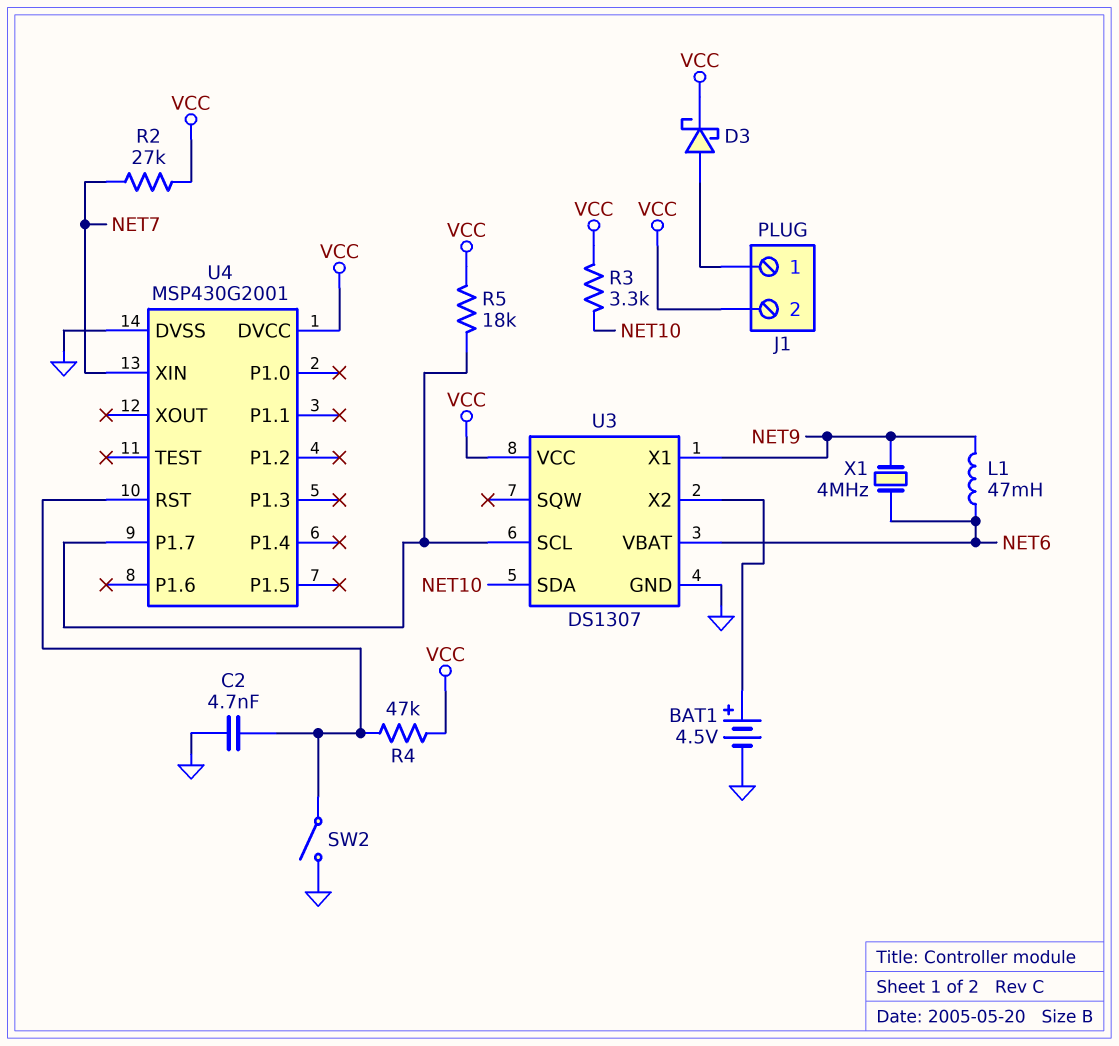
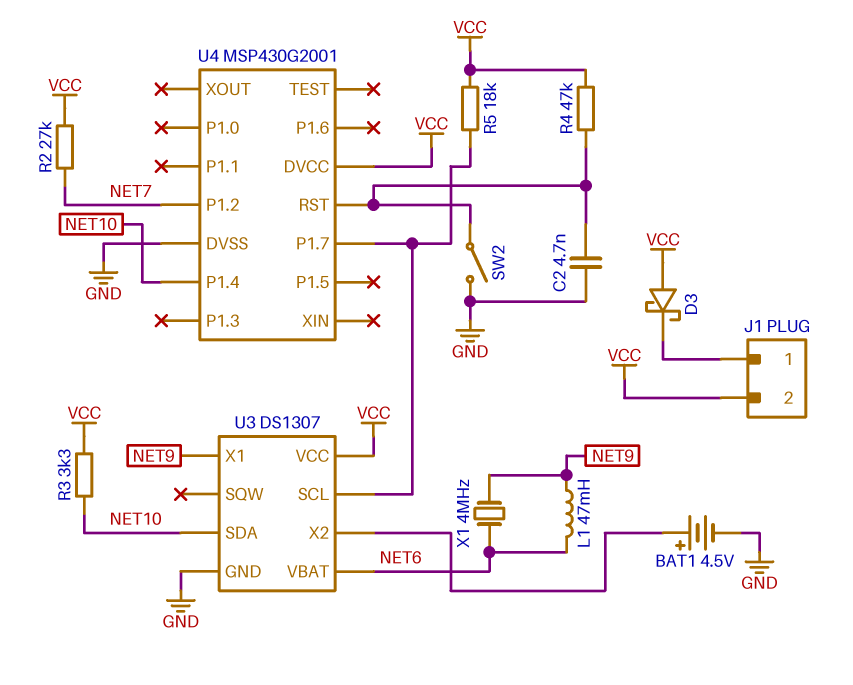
D3: schottky (A J1/1, K VCC) -> schottky (A VCC, K J1/1)
U4 pin P1.2: none -> NET7
U4 pin P1.4: none -> NET10
U4 pin XIN: NET7 -> none

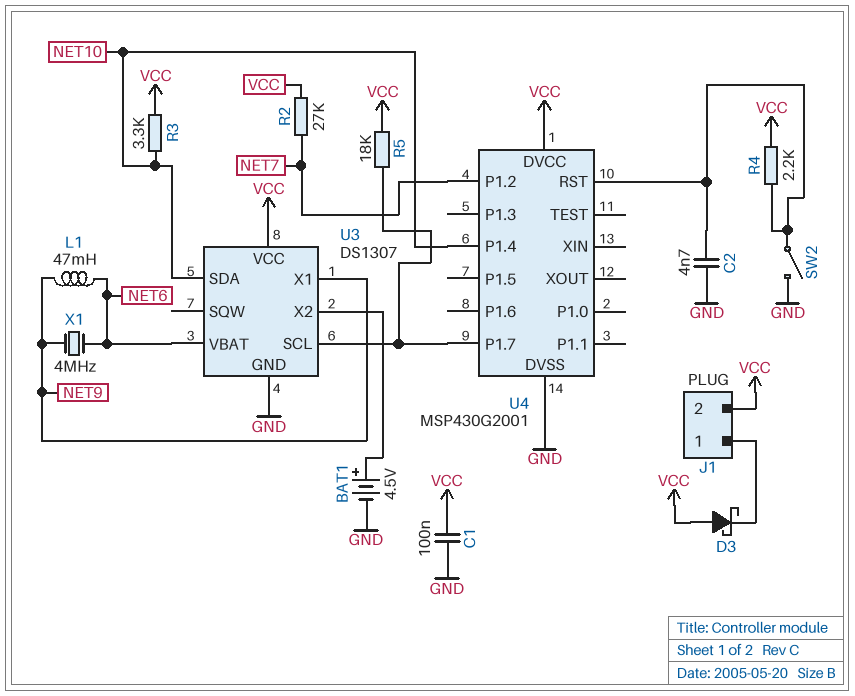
C1: none -> 100nF (GND, VCC)
R4: 47k (U4/RST, VCC) -> 2.2k (U4/RST, VCC)

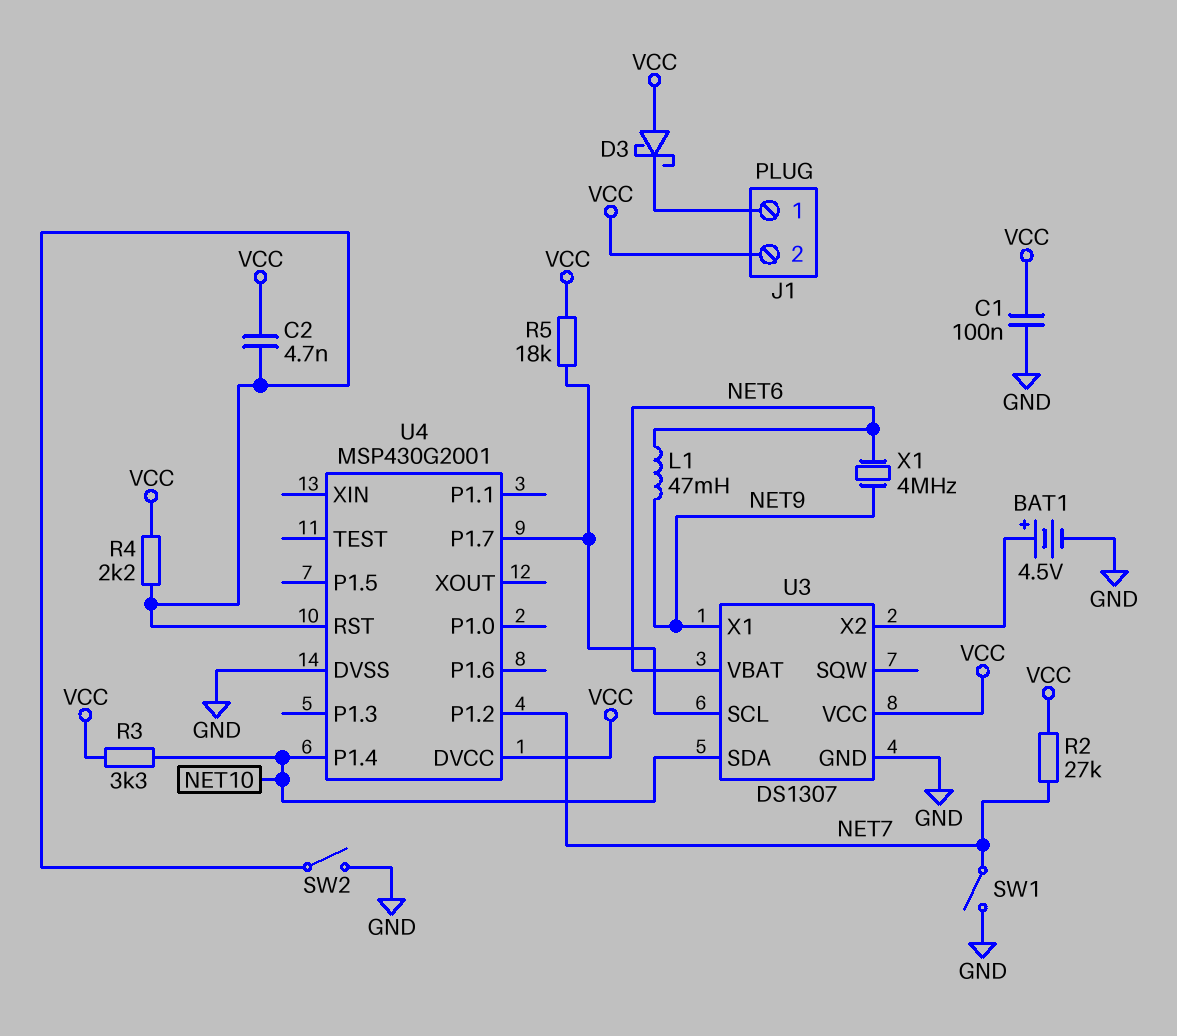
C2: 4.7nF (GND, U4/RST) -> 4.7nF (U4/RST, VCC)
SW1: none -> switch (GND, NET7)

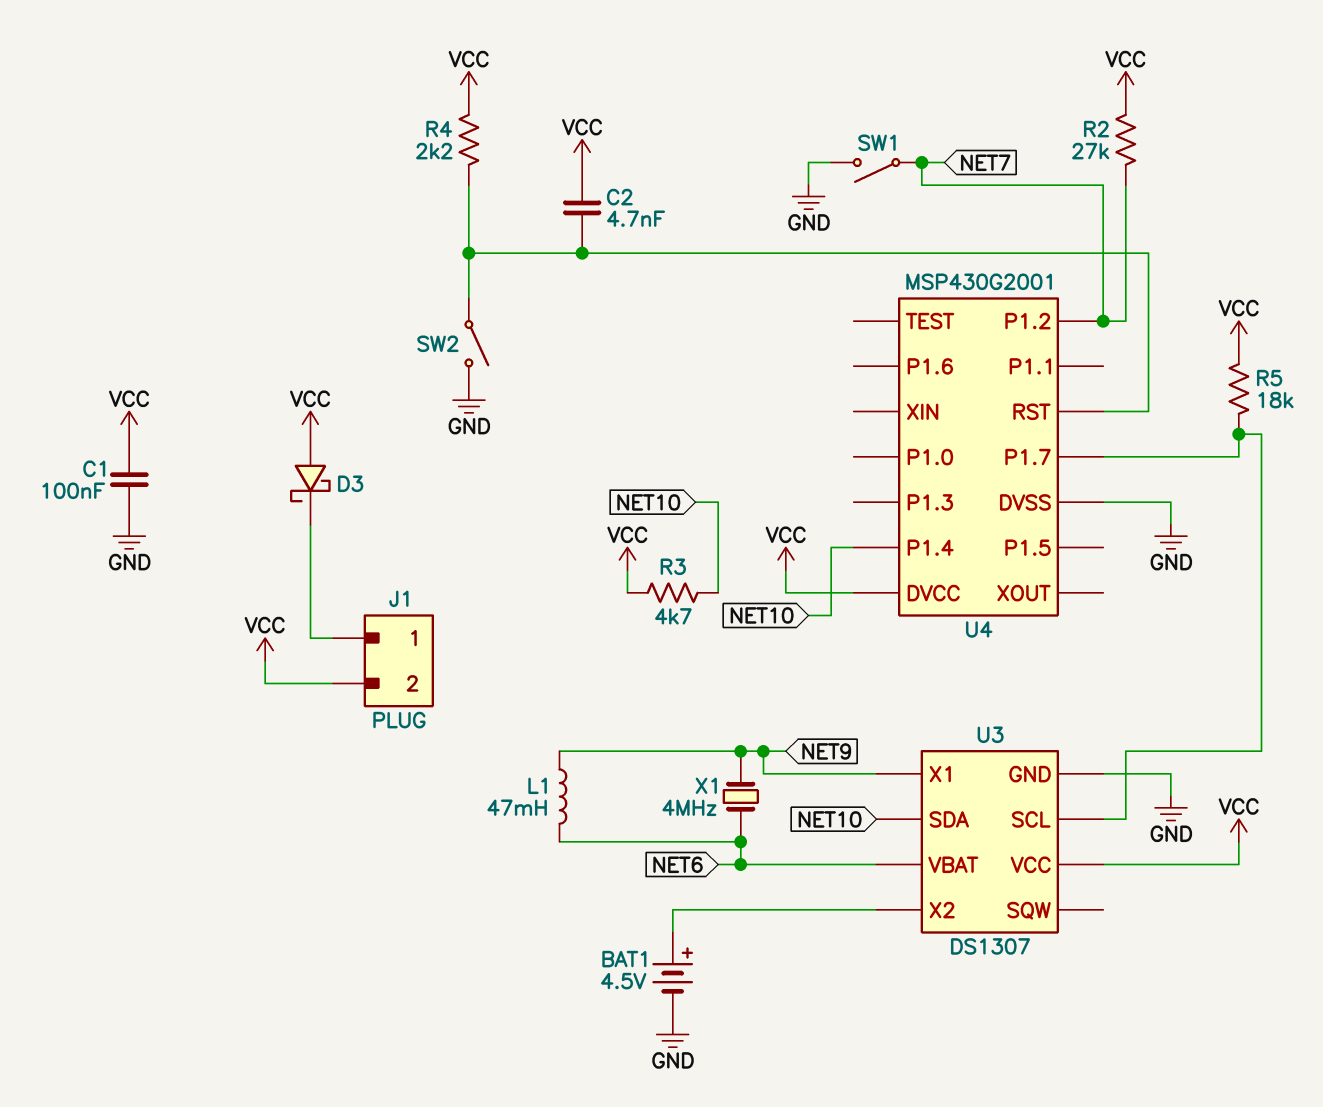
R3: 3.3k (NET10, VCC) -> 4.7k (NET10, VCC)

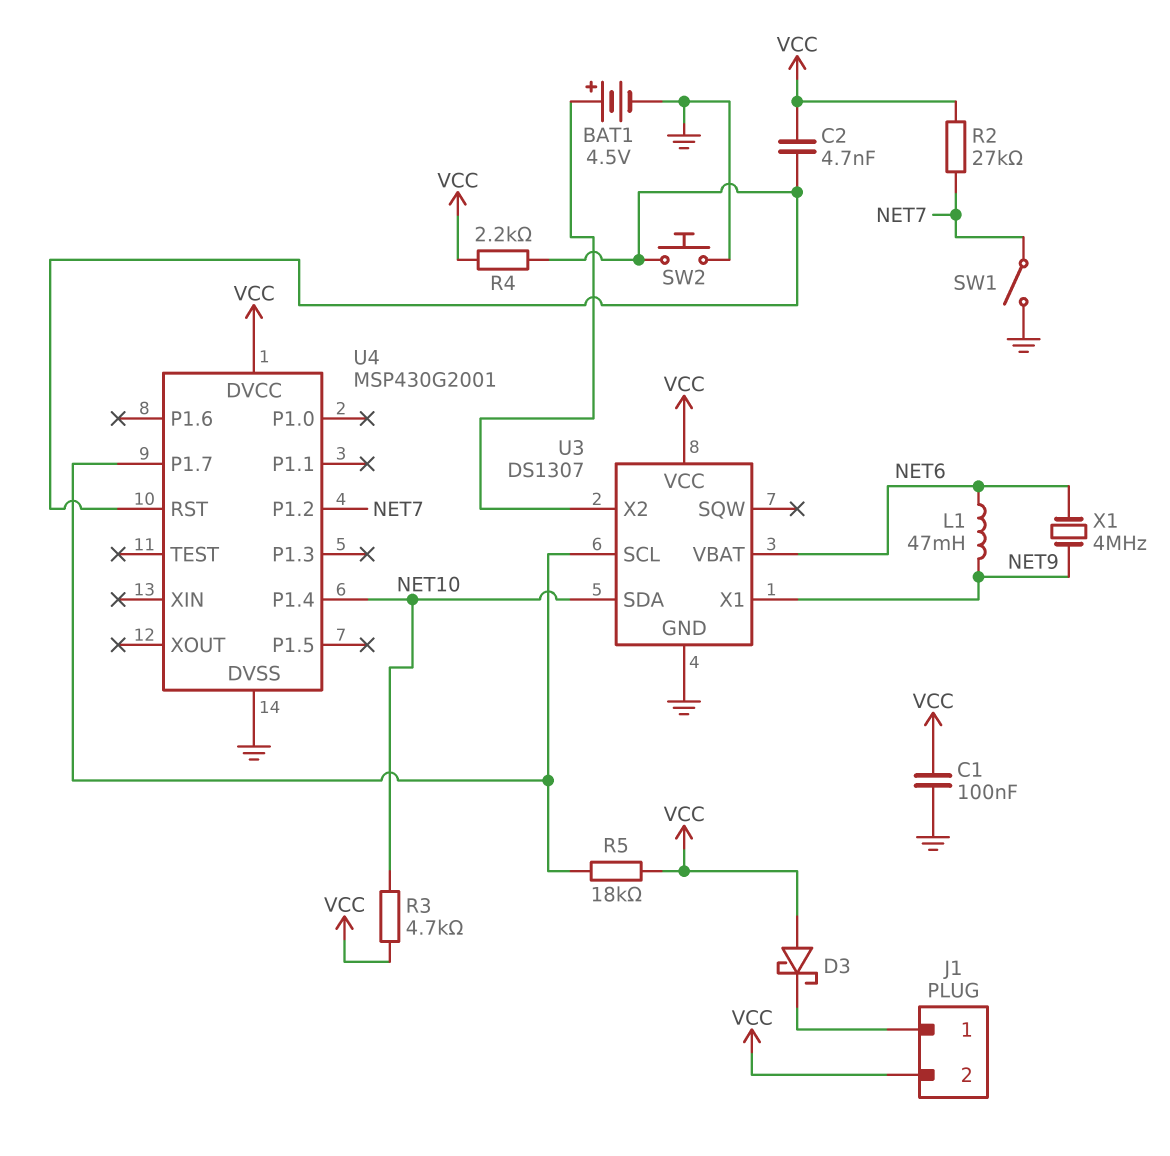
SW2: switch (GND, U4/RST) -> button (GND, U4/RST)

